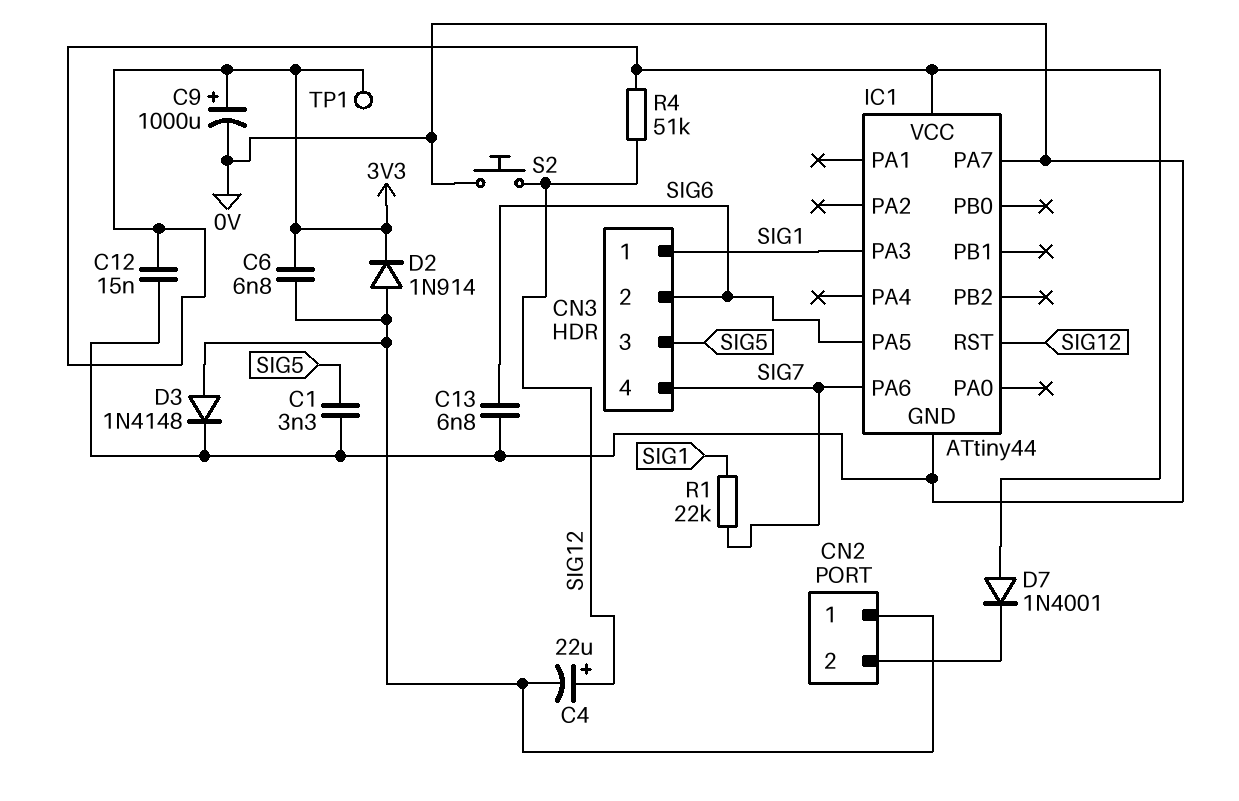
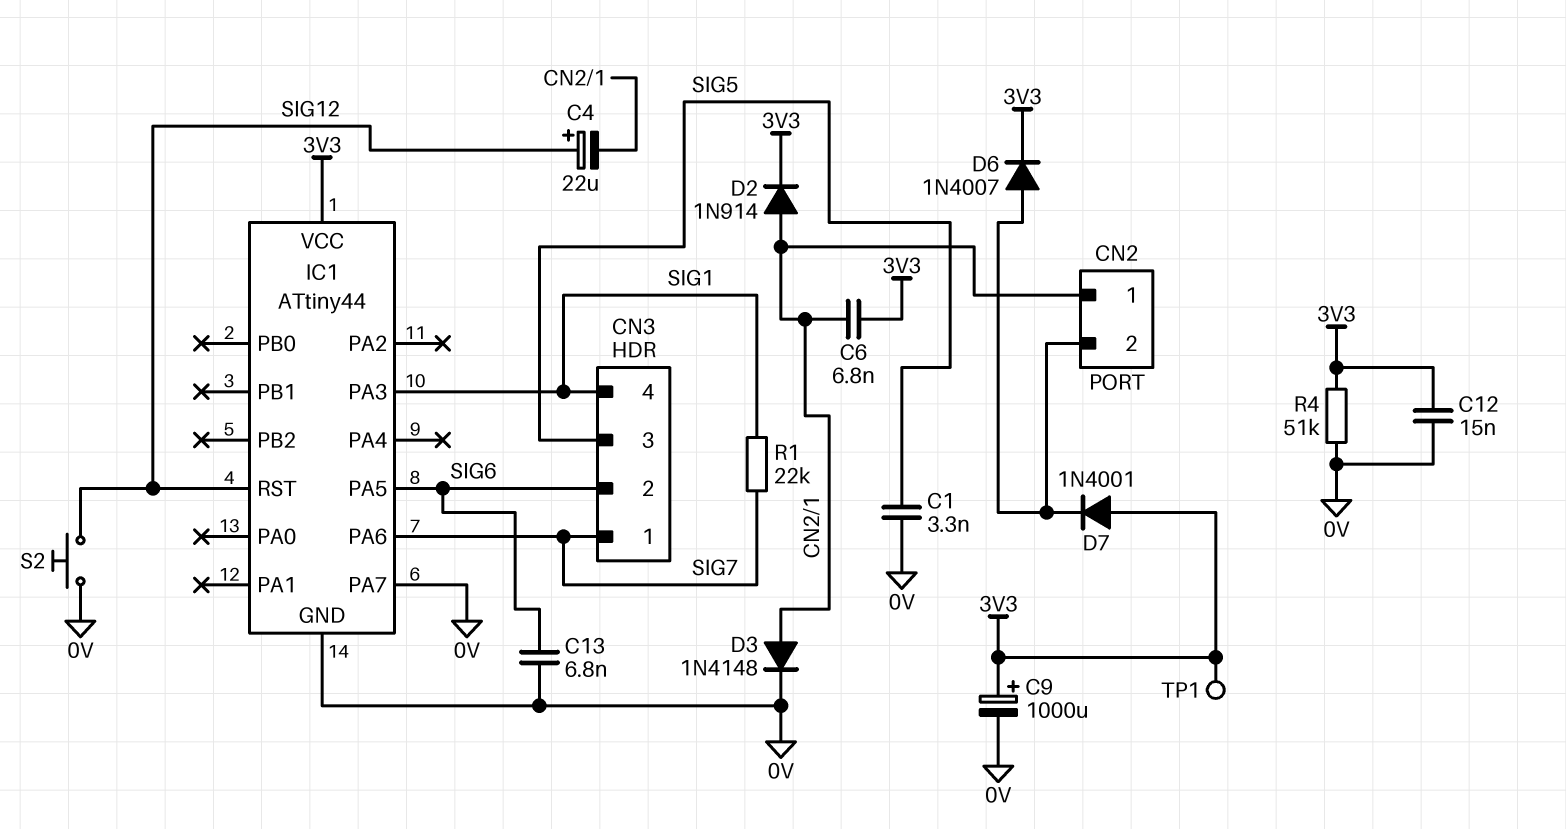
CN3 pin 1: SIG1 -> SIG7
CN3 pin 4: SIG7 -> SIG1
D6: none -> diode 1N4007 (A CN2/2, K 3V3)
R4: 51k (3V3, SIG12) -> 51k (0V, 3V3)

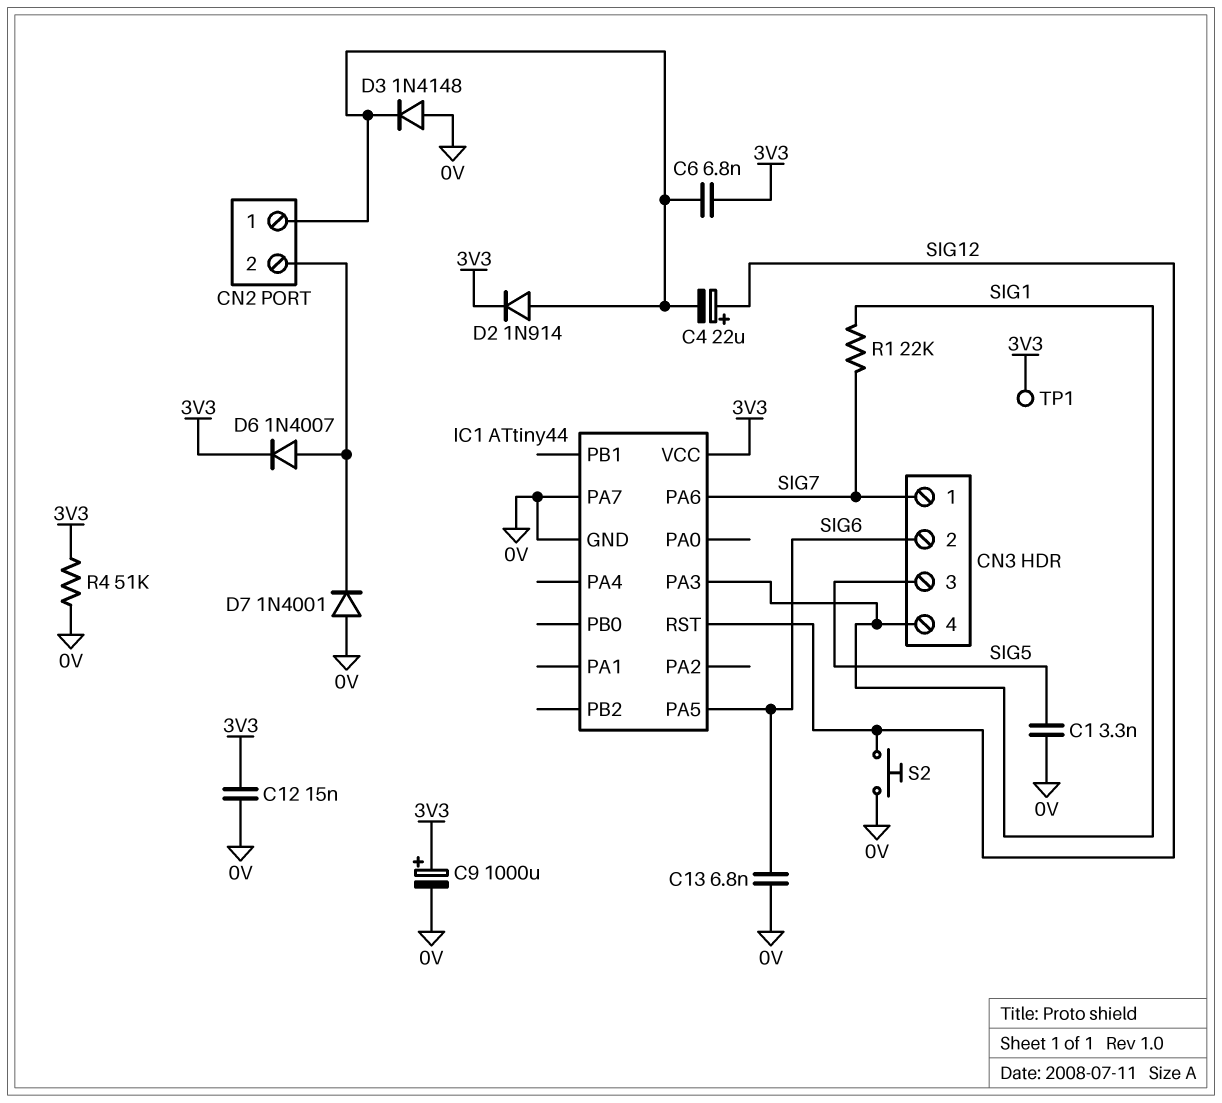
D3: diode 1N4148 (A CN2/1, K 0V) -> diode 1N4148 (A 0V, K CN2/1)
D7: diode 1N4001 (A 3V3, K CN2/2) -> diode 1N4001 (A 0V, K CN2/2)

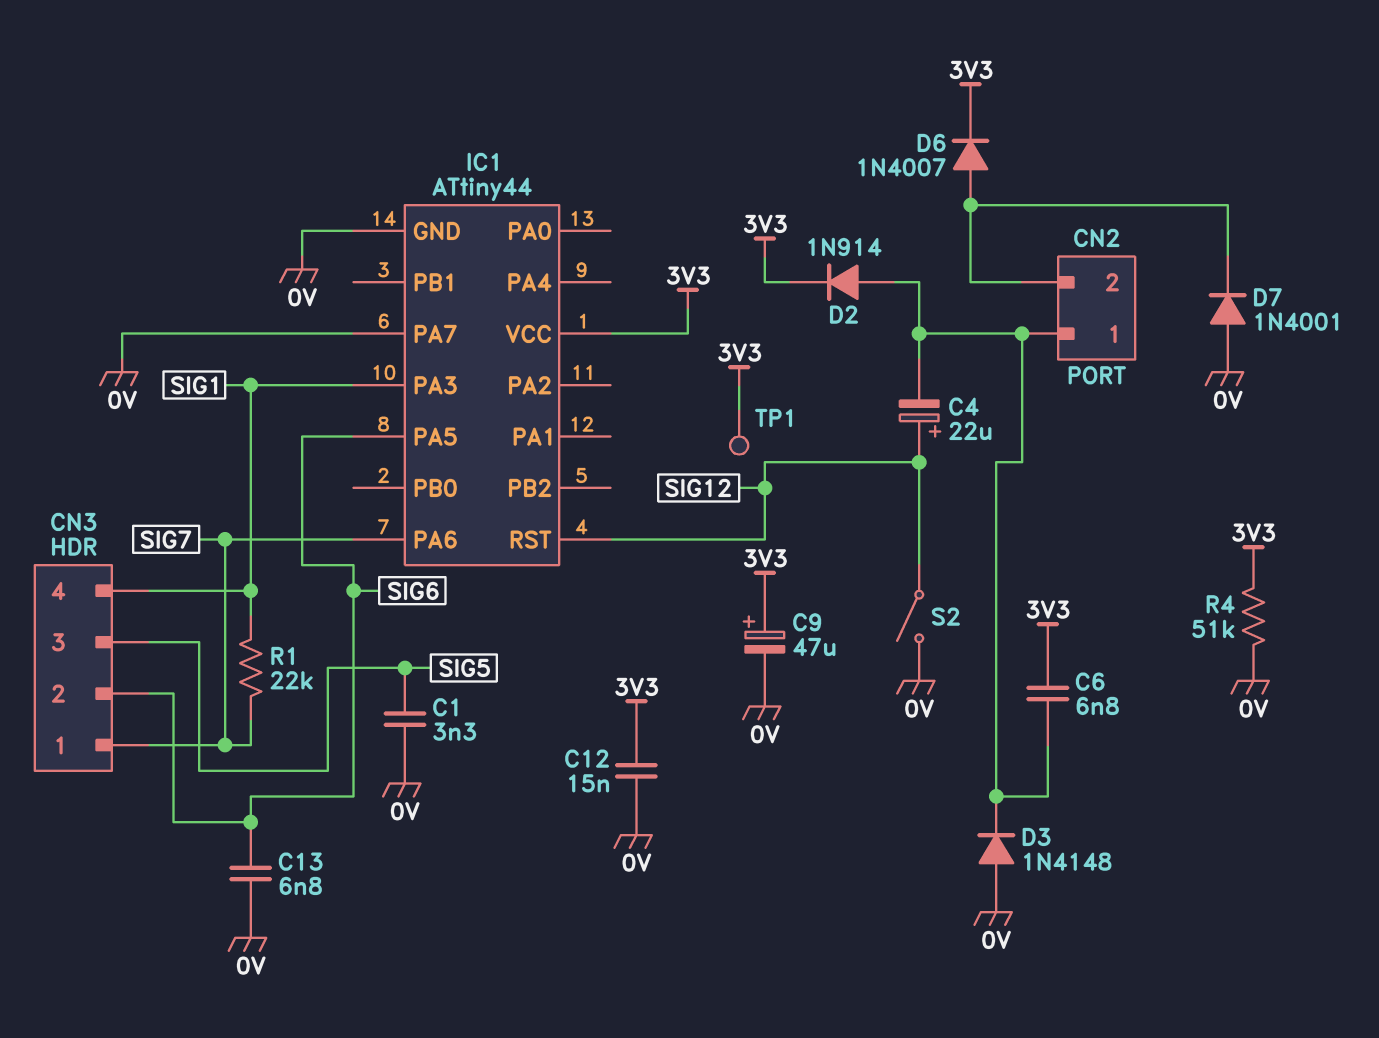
C9: 1000uF (plus 3V3, minus 0V) -> 47uF (plus 3V3, minus 0V)
S2: button (0V, SIG12) -> switch (0V, SIG12)

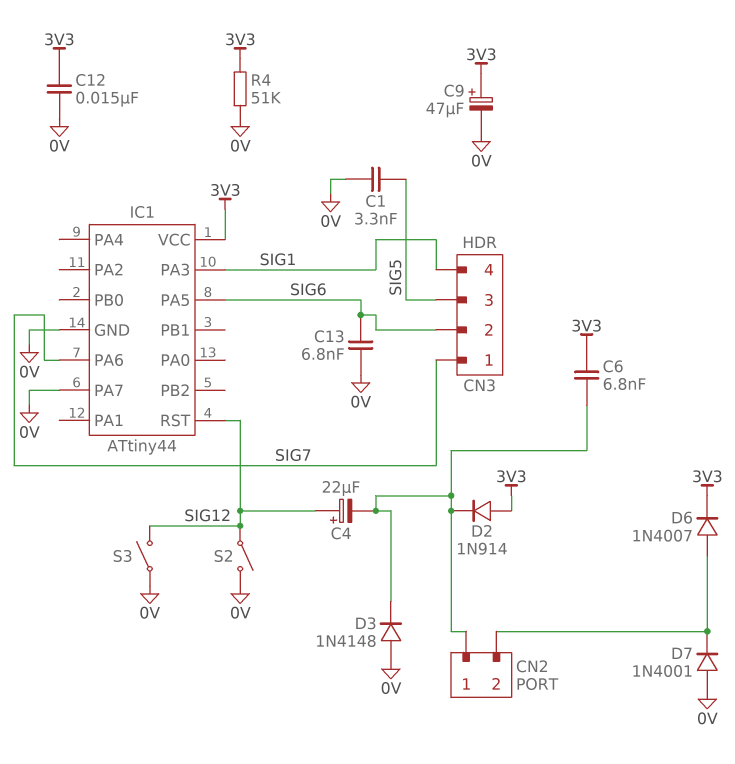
D2: diode 1N914 (A CN2/1, K 3V3) -> diode 1N914 (A 3V3, K CN2/1)
R1: 22k (SIG1, SIG7) -> none
S3: none -> switch (0V, SIG12)
TP1: test point (3V3) -> none

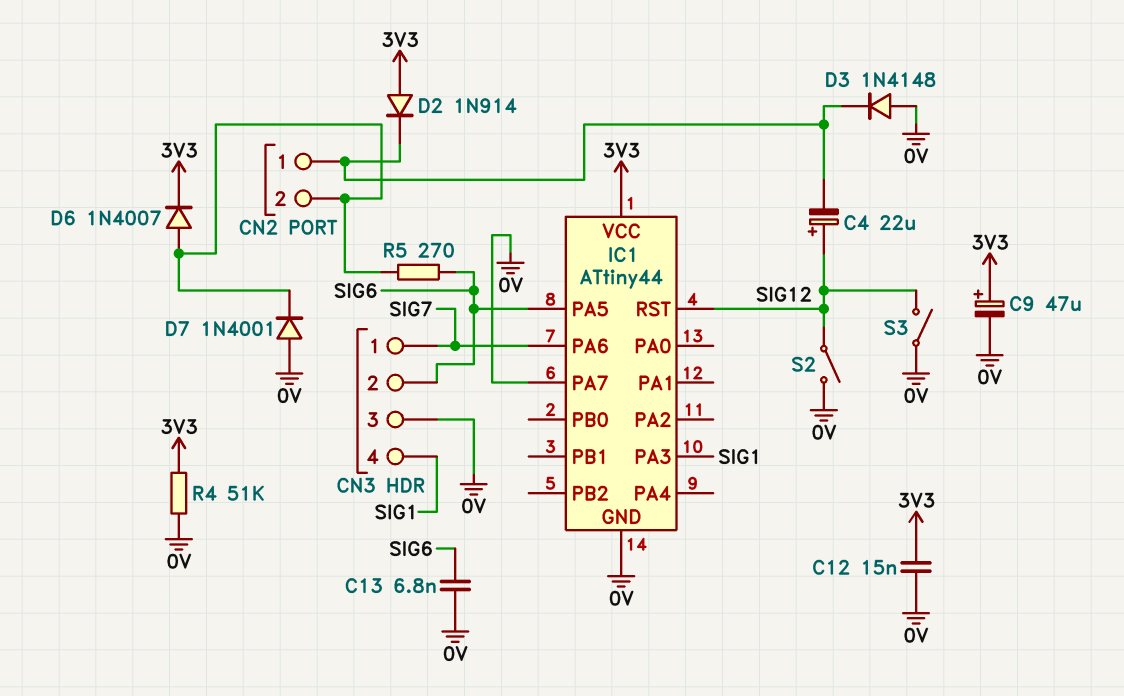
C1: 3.3nF (0V, SIG5) -> none
C6: 6.8nF (3V3, CN2/1) -> none
CN3 pin 3: SIG5 -> 0V
R5: none -> 270 (CN2/2, SIG6)

